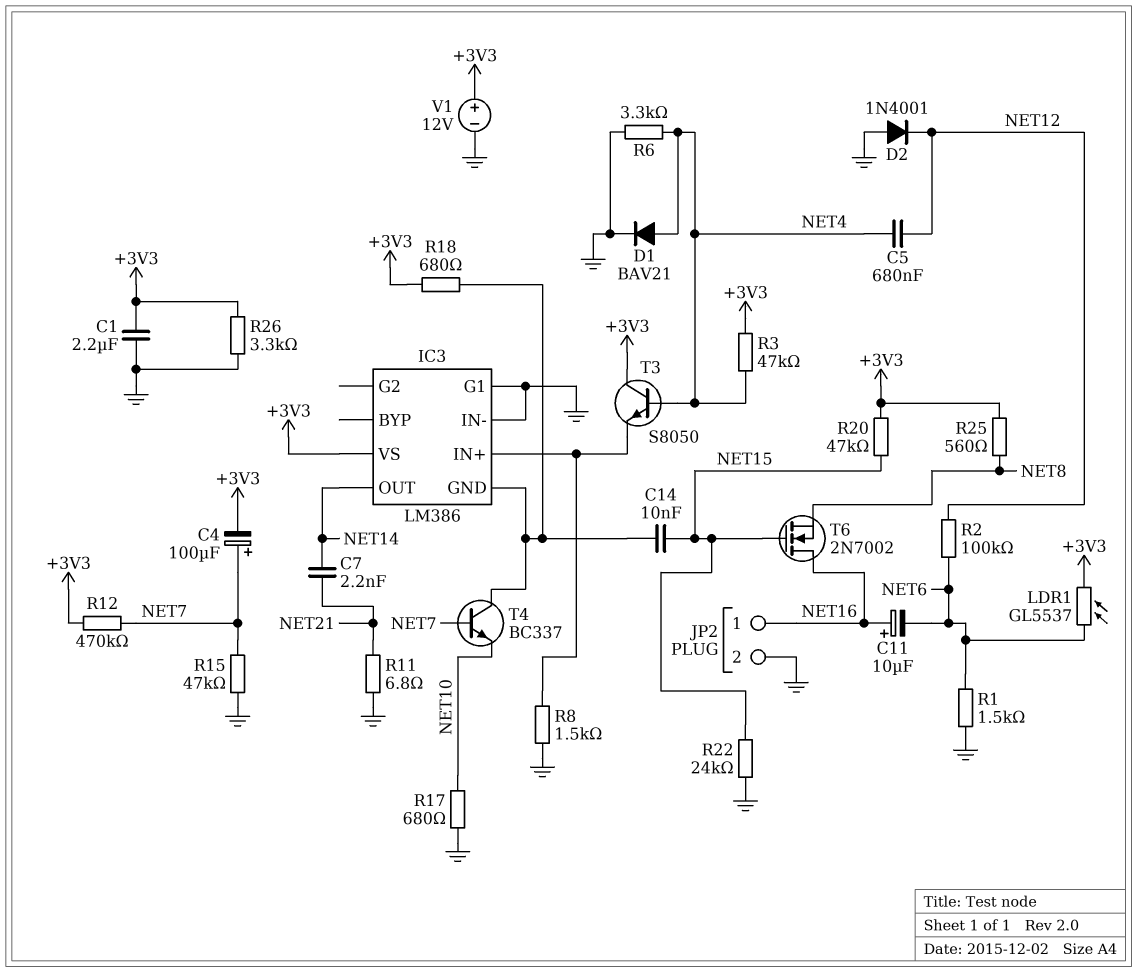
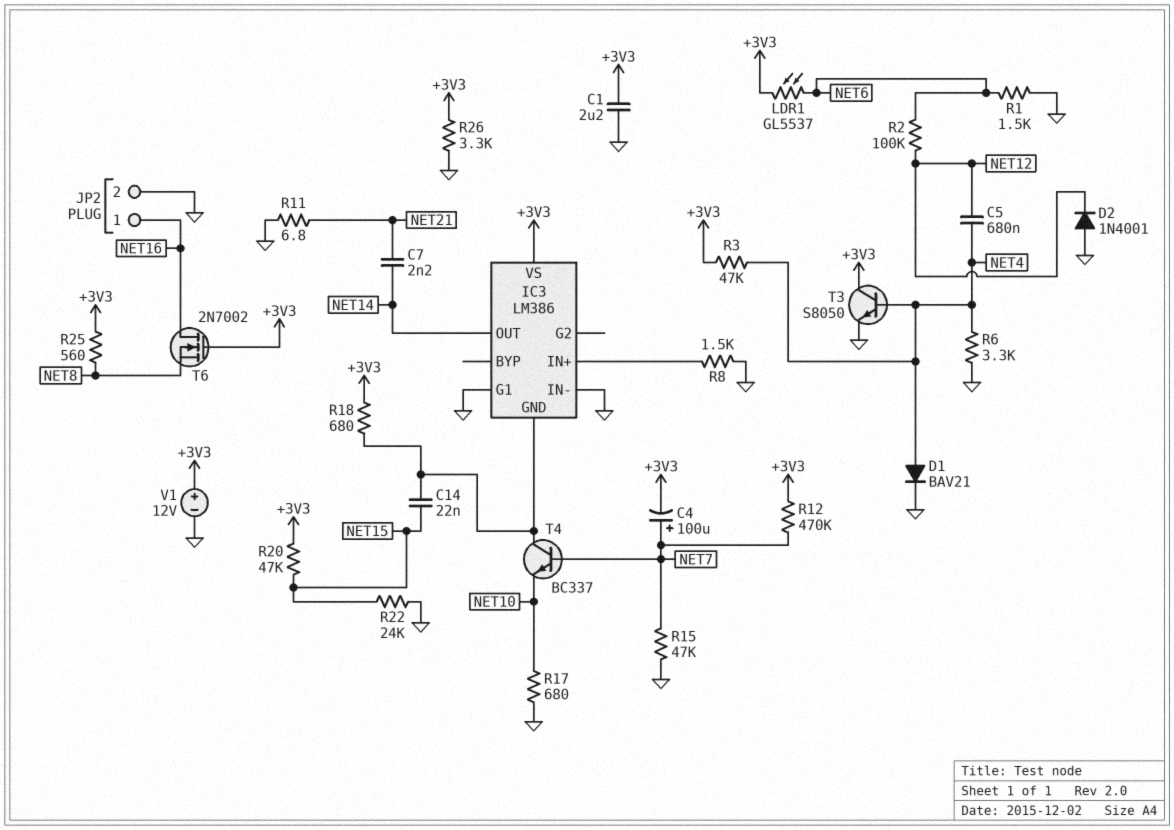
C11: 10uF (plus NET16, minus NET6) -> none
C14: 10nF (IC3/GND, NET15) -> 22nF (IC3/GND, NET15)
T3: NPN S8050 (B NET4, C +3V3, E IC3/IN+) -> NPN S8050 (B NET4, C +3V3, E GND)
T6: NMOS 2N7002 (G NET15, D NET16, S NET8) -> NMOS 2N7002 (G +3V3, D NET16, S NET8)

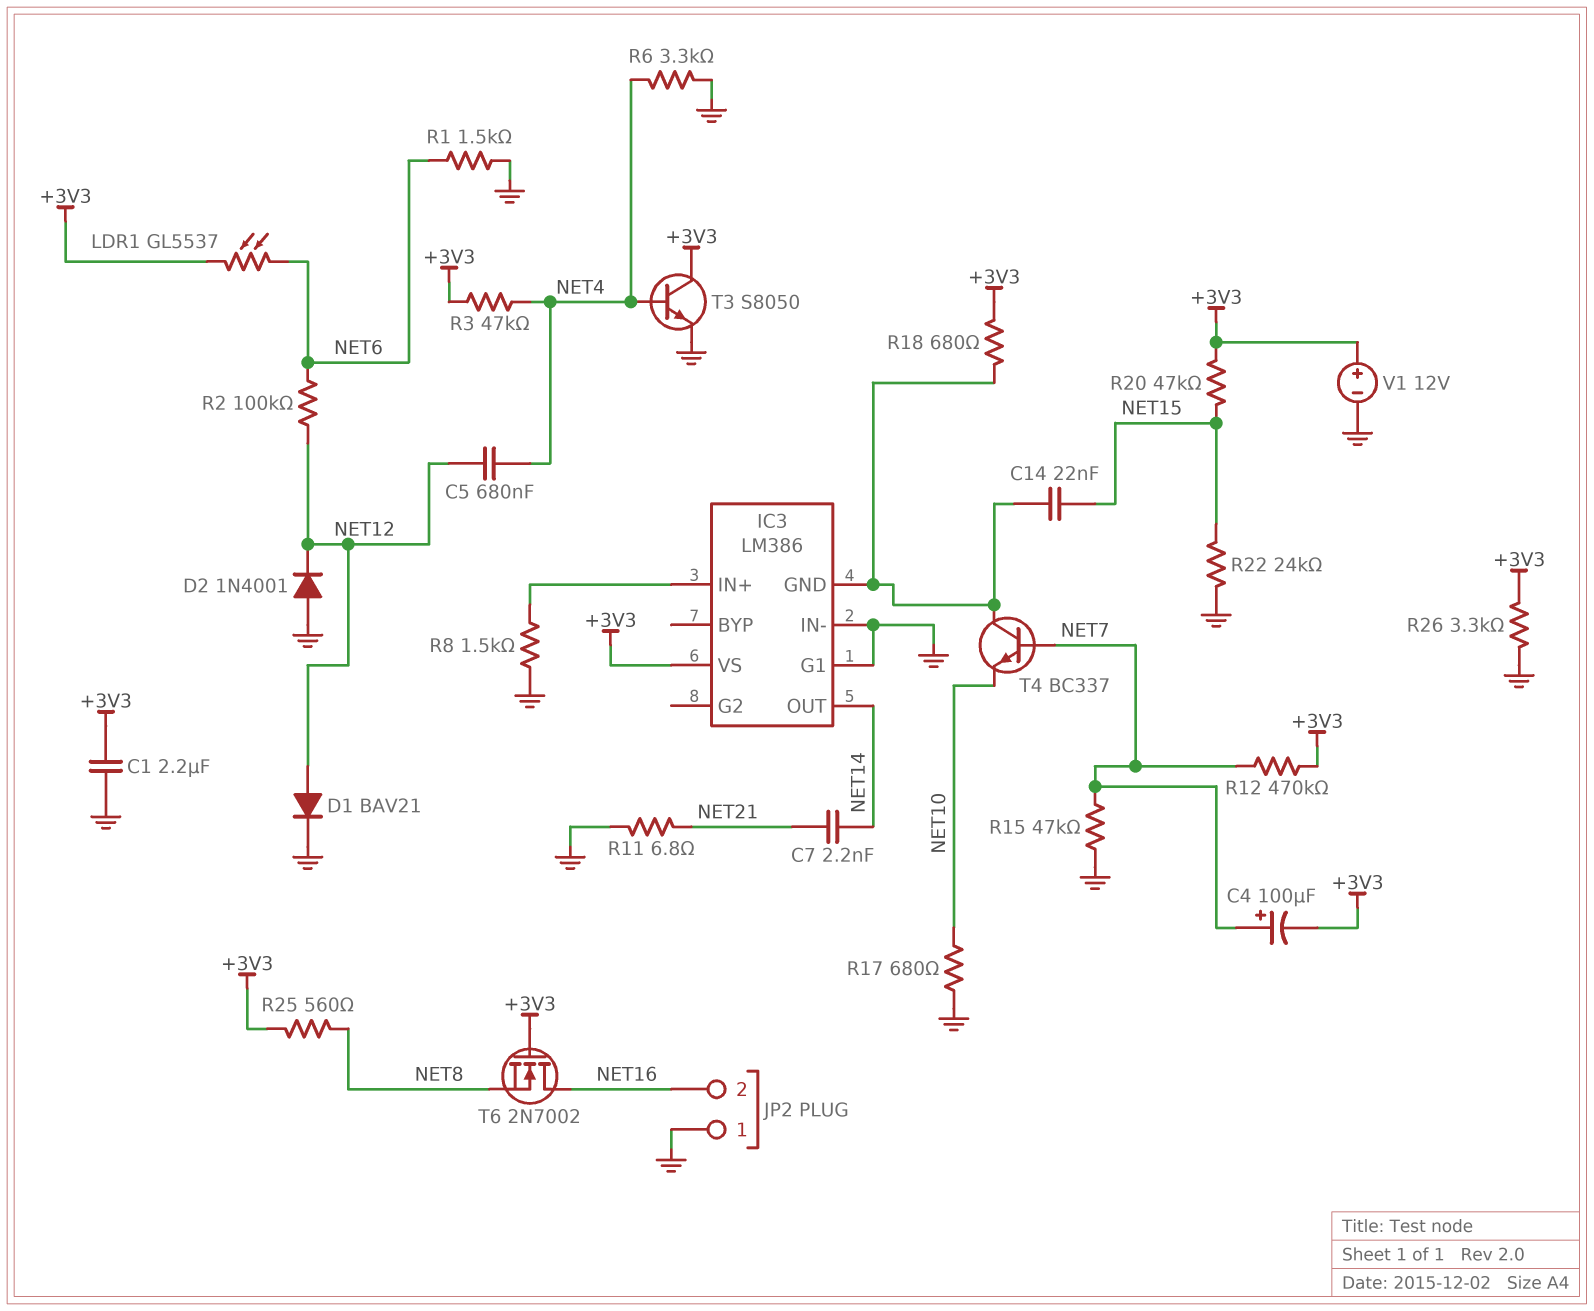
D1: diode BAV21 (A NET4, K GND) -> diode BAV21 (A NET12, K GND)
JP2 pin 1: NET16 -> GND
JP2 pin 2: GND -> NET16

